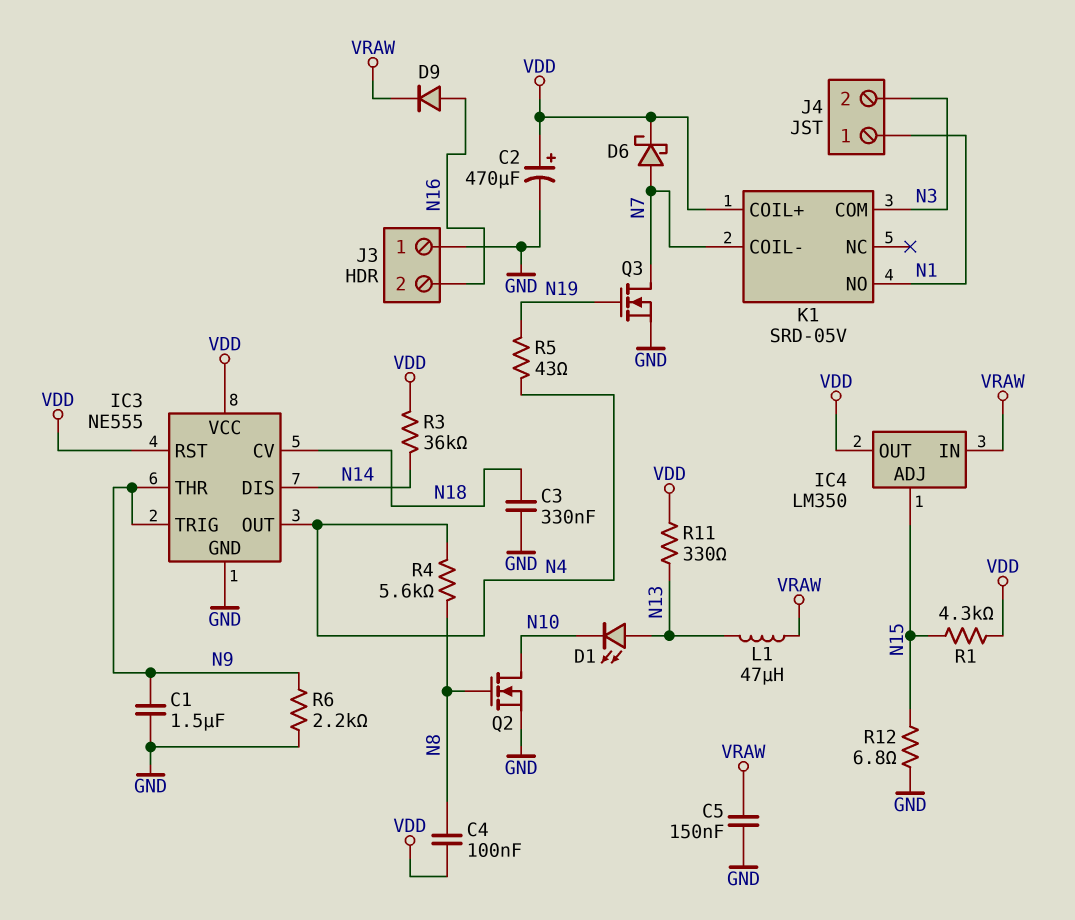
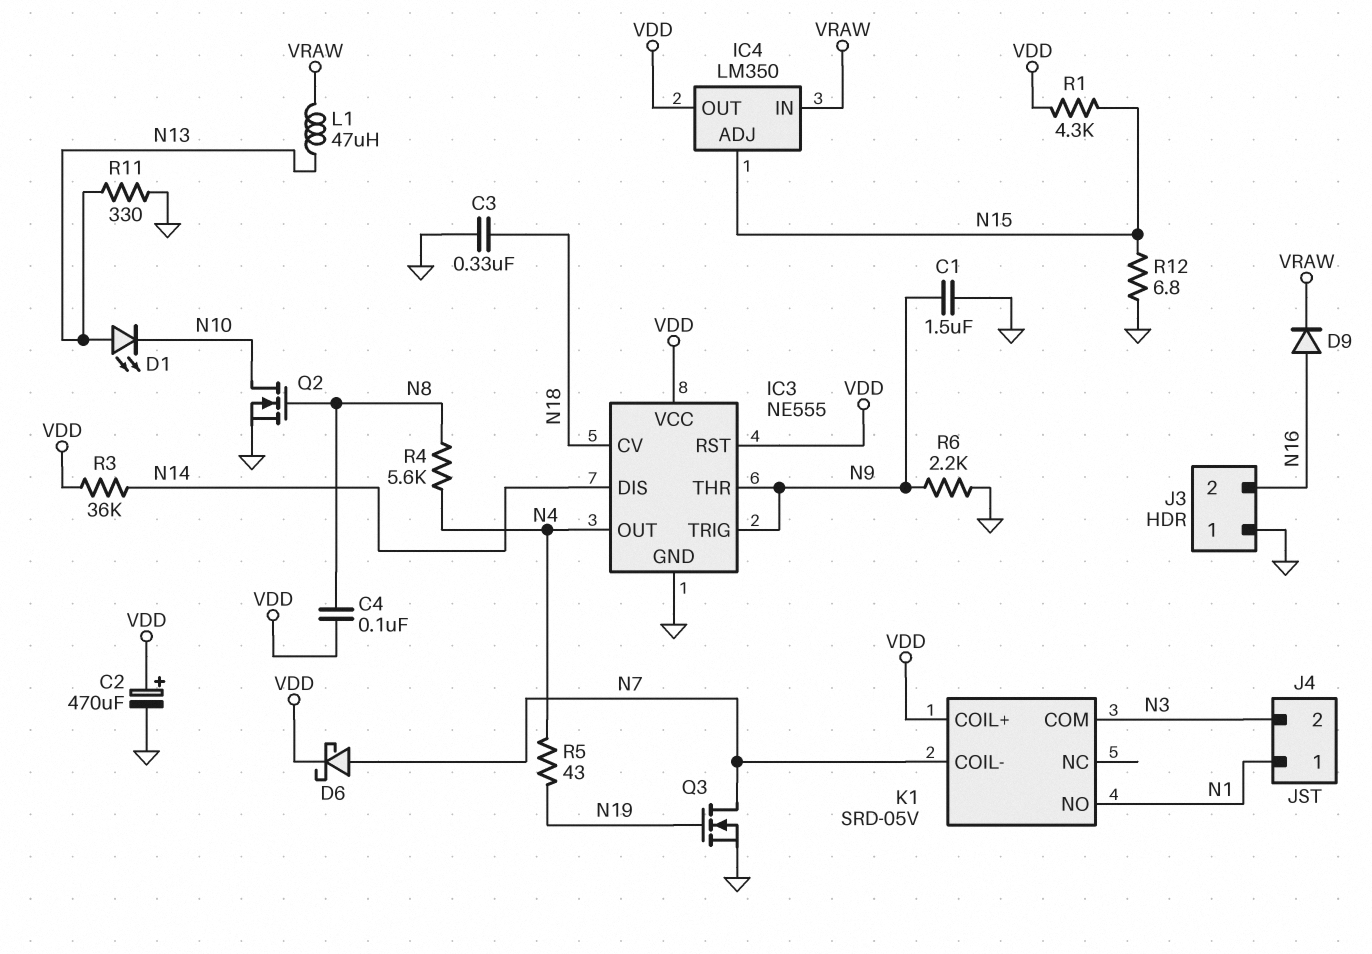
C5: 150nF (GND, VRAW) -> none
R11: 330 (N13, VDD) -> 330 (GND, N13)

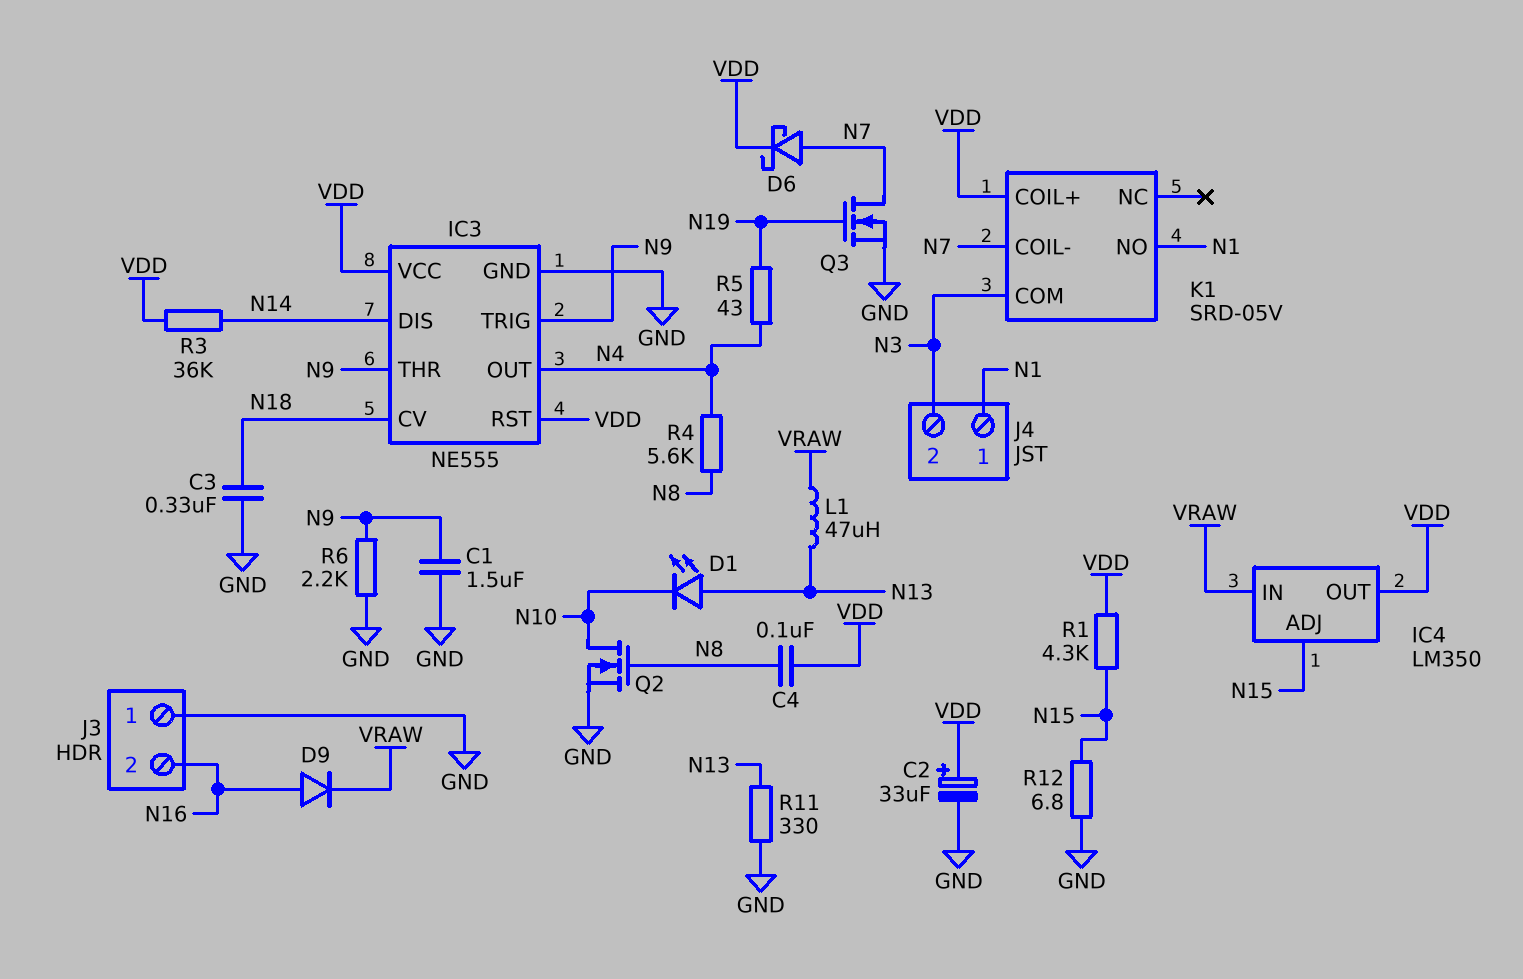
C2: 470uF (plus VDD, minus GND) -> 33uF (plus VDD, minus GND)

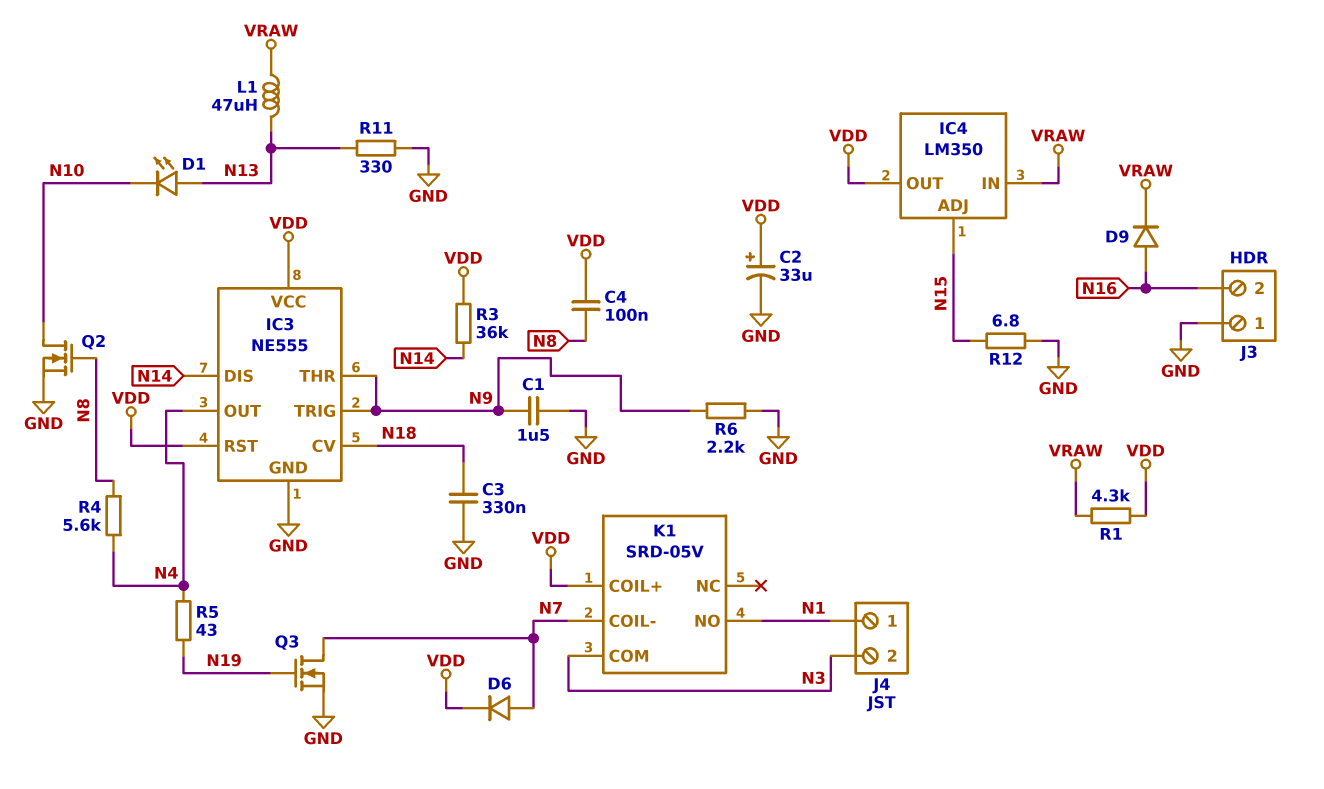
D6: schottky (A N7, K VDD) -> diode (A N7, K VDD)
R1: 4.3k (N15, VDD) -> 4.3k (VDD, VRAW)

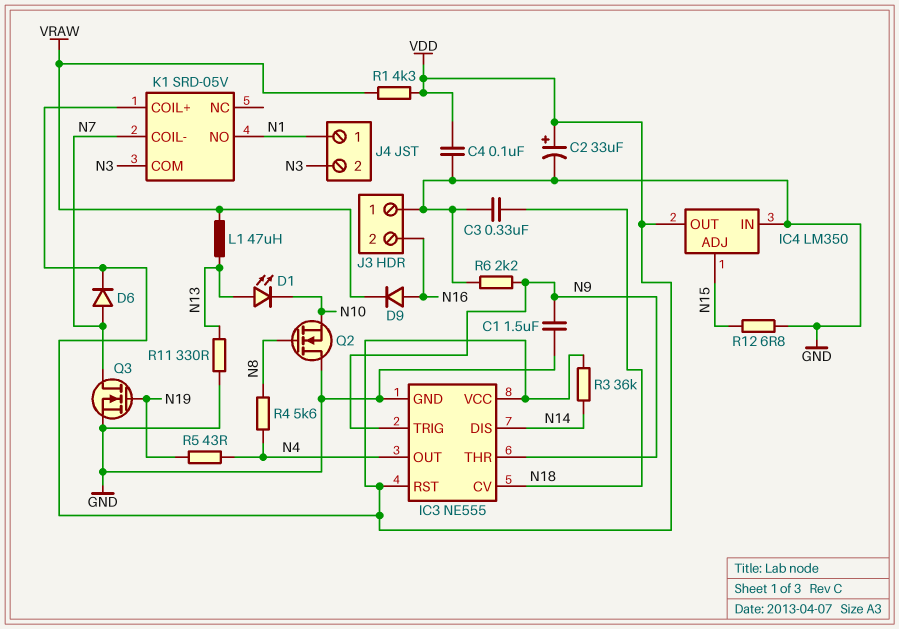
C4: 100nF (N8, VDD) -> 100nF (GND, VDD)
IC4 pin IN: VRAW -> GND
Q2: NMOS (G N8, D N10, S GND) -> NMOS (G N8, D GND, S N10)

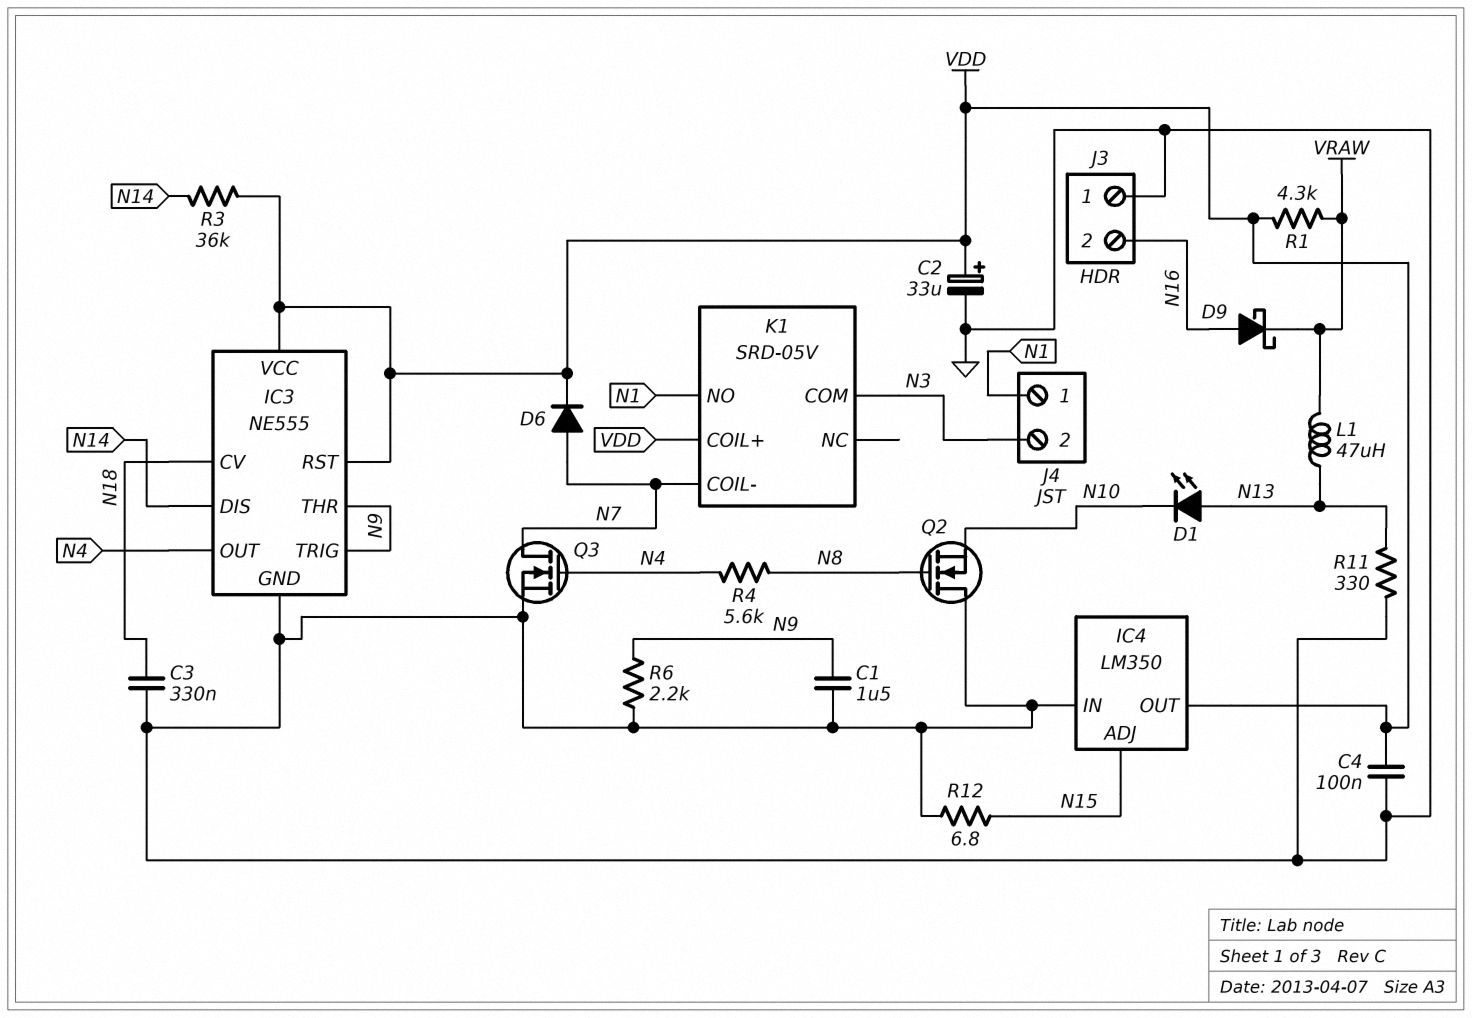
D9: diode (A N16, K VRAW) -> schottky (A N16, K VRAW)
Q3: NMOS (G N19, D N7, S GND) -> NMOS (G N4, D N7, S GND)
R5: 43 (N4, N19) -> none

